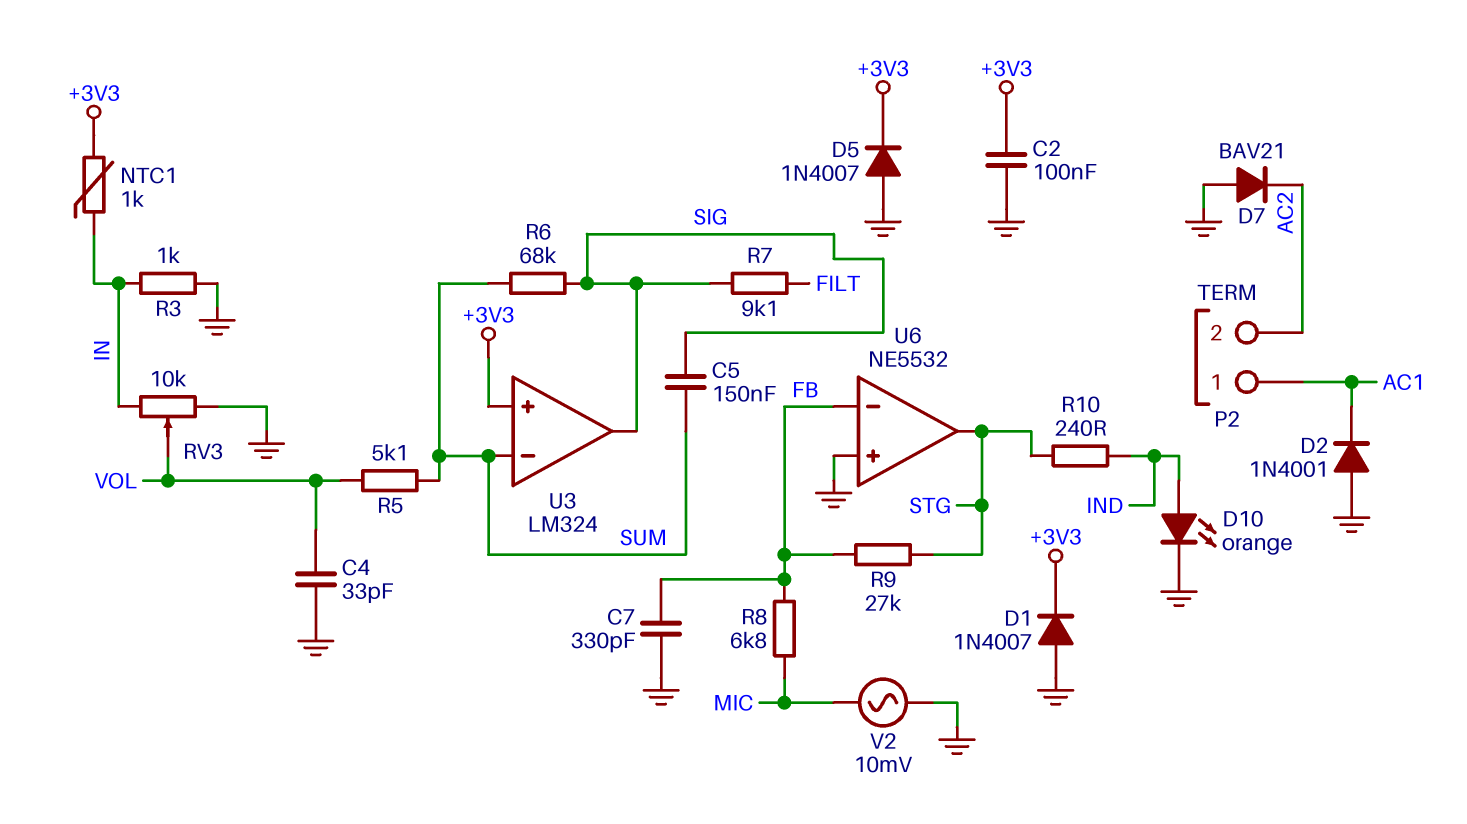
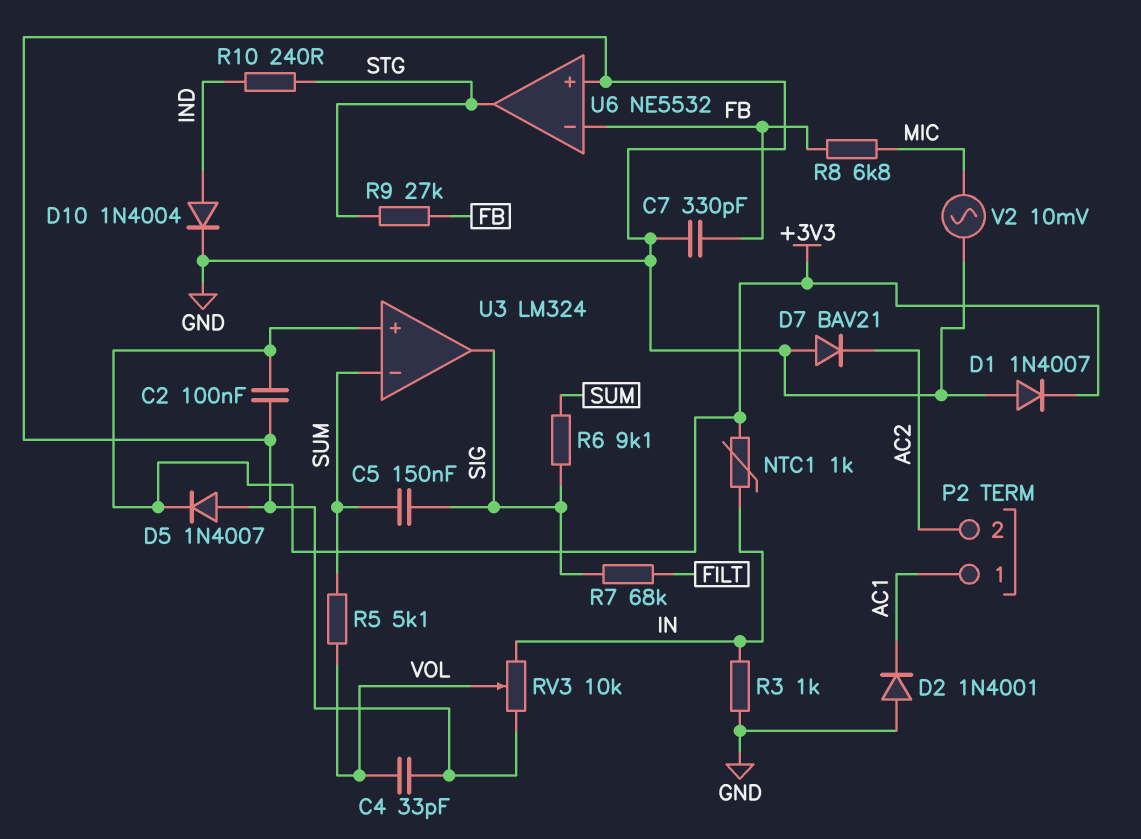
D10: LED orange (A IND, K GND) -> diode 1N4004 (A IND, K GND)
R6: 68k (SIG, SUM) -> 9.1k (SIG, SUM)
R7: 9.1k (FILT, SIG) -> 68k (FILT, SIG)

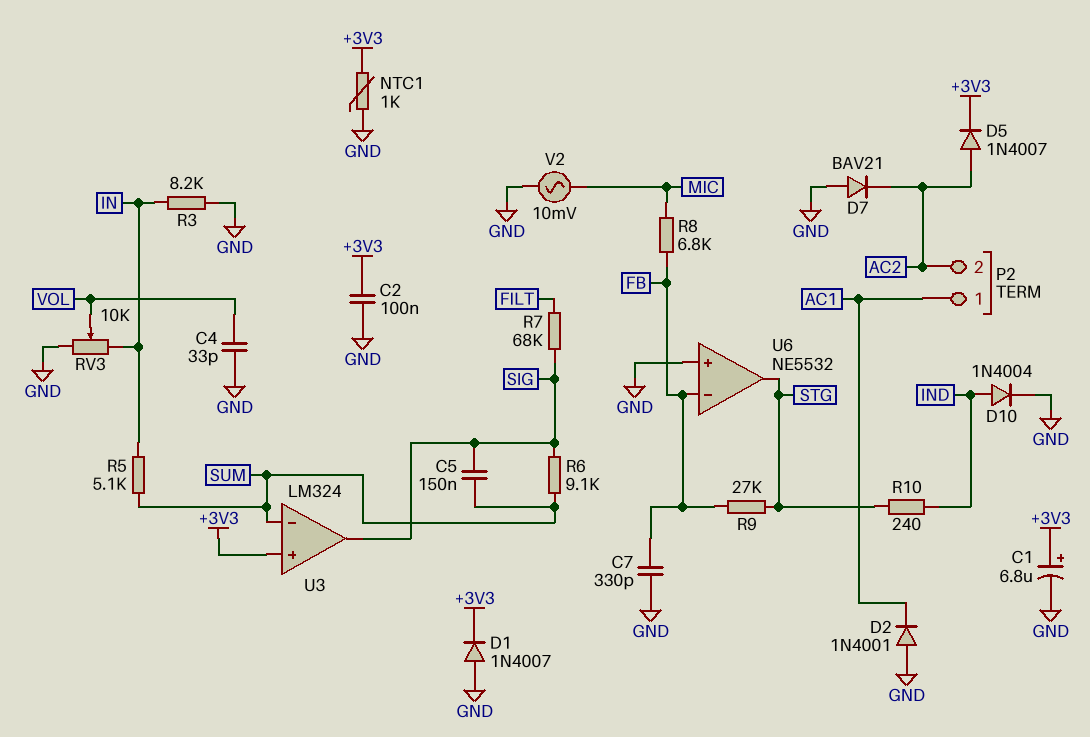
C1: none -> 6.8uF (plus +3V3, minus GND)
D5: diode 1N4007 (A GND, K +3V3) -> diode 1N4007 (A AC2, K +3V3)
NTC1: 1k (+3V3, IN) -> 1k (+3V3, GND)
R3: 1k (GND, IN) -> 8.2k (GND, IN)
R5: 5.1k (SUM, VOL) -> 5.1k (IN, SUM)

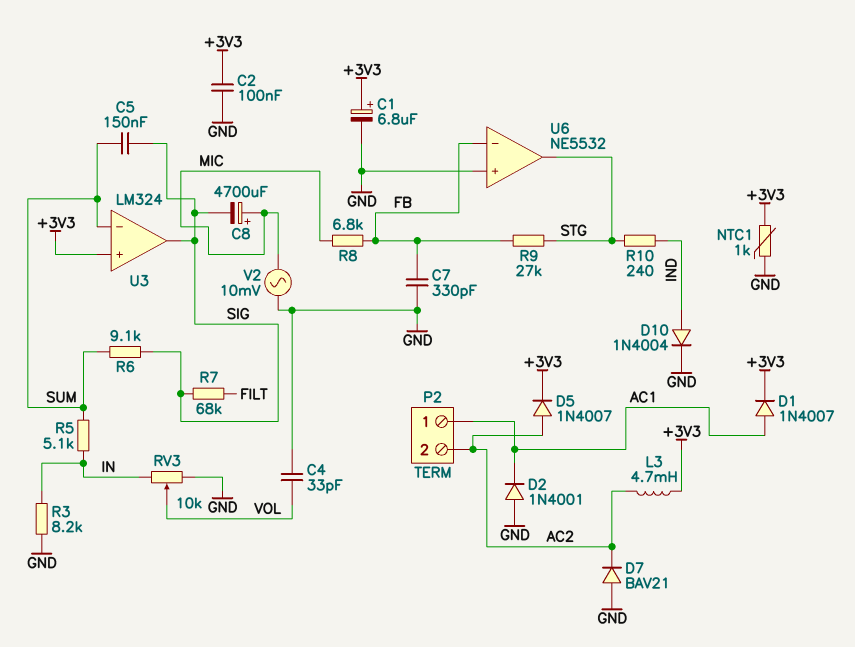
C8: none -> 4700uF (plus MIC, minus SIG)
D1: diode 1N4007 (A GND, K +3V3) -> diode 1N4007 (A AC1, K +3V3)
L3: none -> 4.7mH (+3V3, AC2)

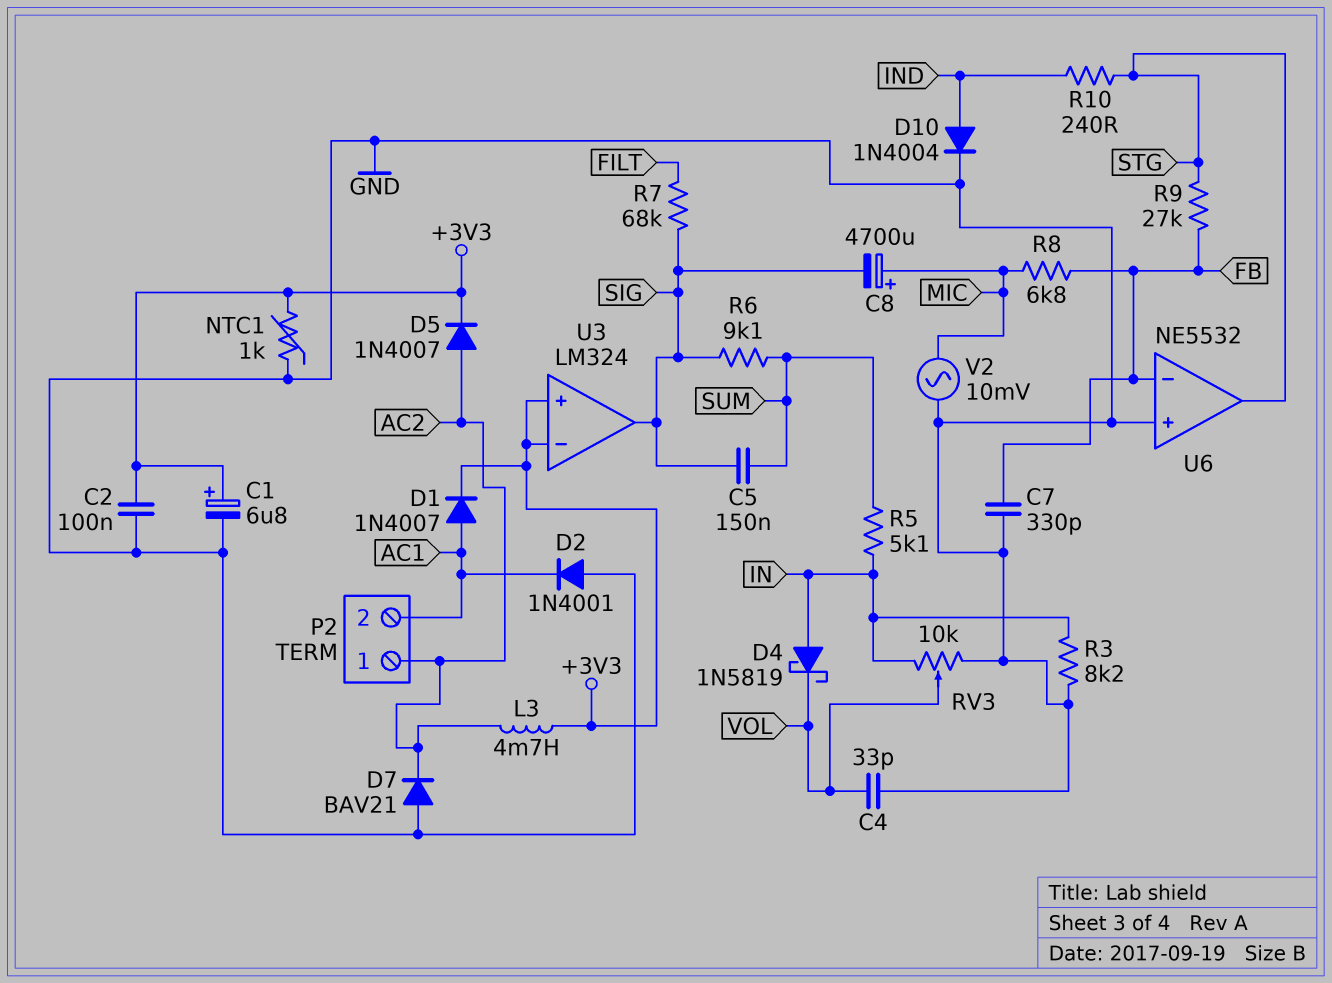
D4: none -> schottky 1N5819 (A IN, K VOL)
P2 pin 1: AC1 -> AC2
P2 pin 2: AC2 -> AC1
U3 pin in-: SUM -> +3V3

